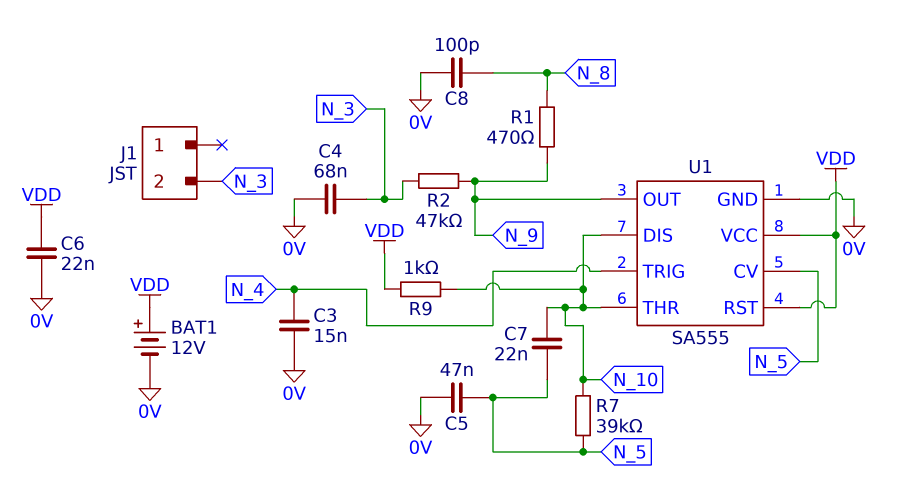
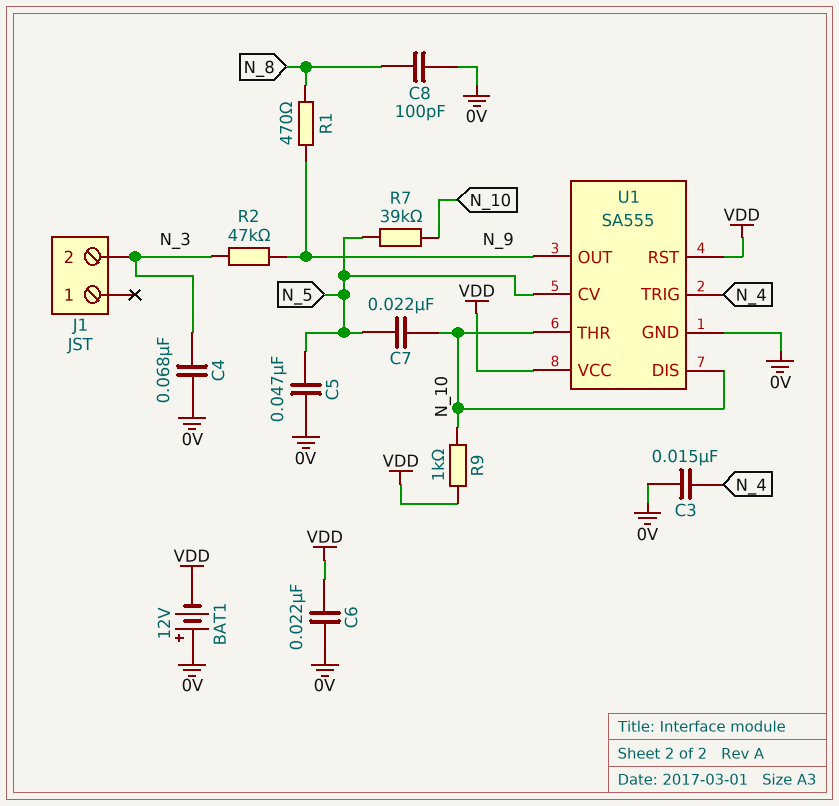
BAT1: 12V (plus VDD, minus 0V) -> 12V (plus 0V, minus VDD)

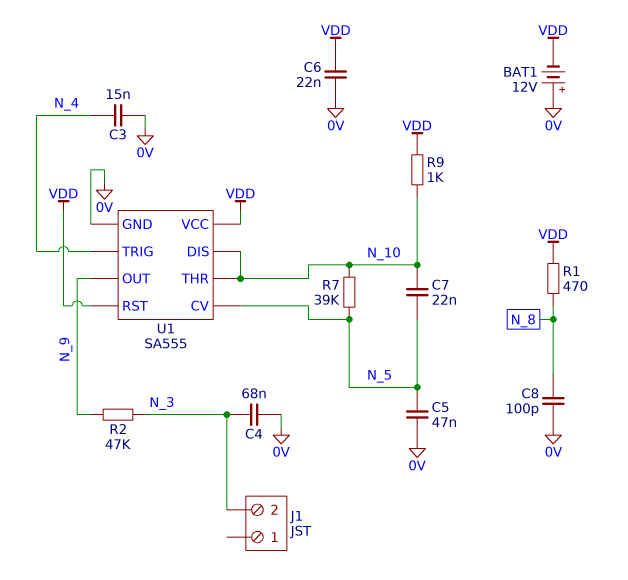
R1: 470 (N_8, N_9) -> 470 (N_8, VDD)

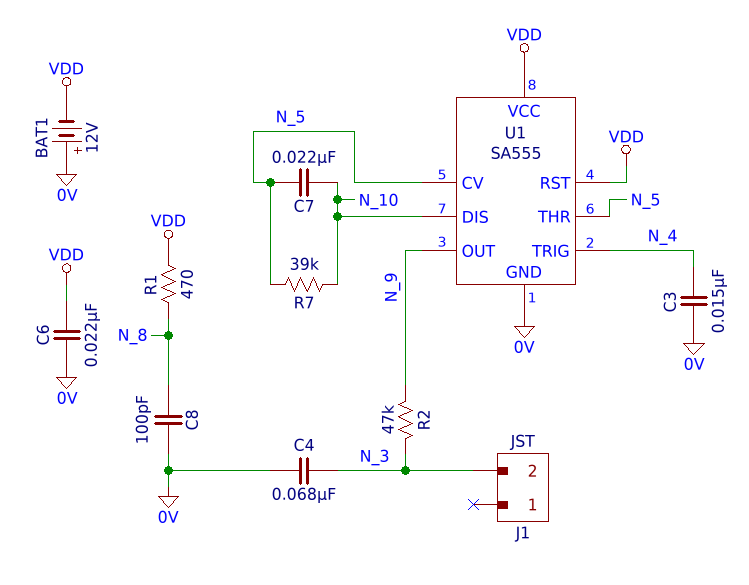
C5: 47nF (0V, N_5) -> none
R9: 1k (N_10, VDD) -> none
U1 pin THR: N_10 -> N_5

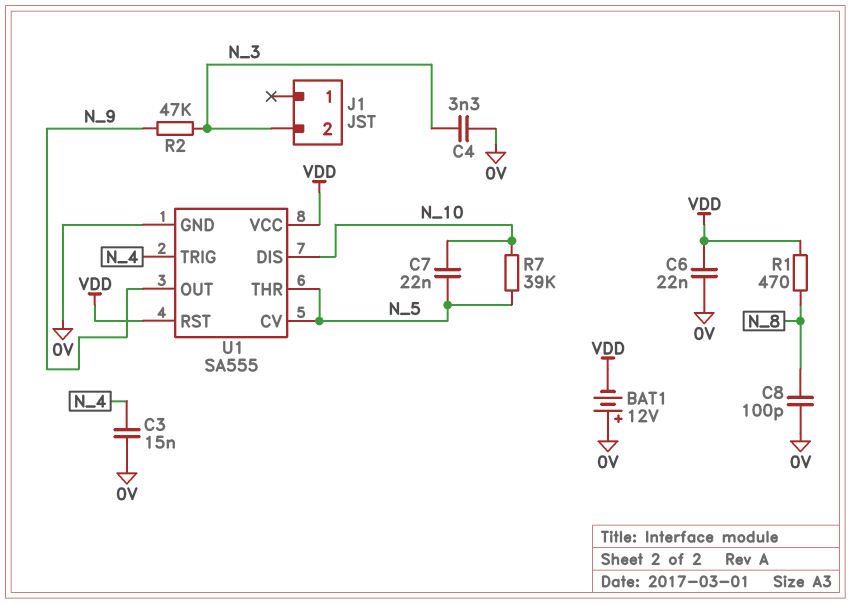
C4: 68nF (0V, N_3) -> 3.3nF (0V, N_3)

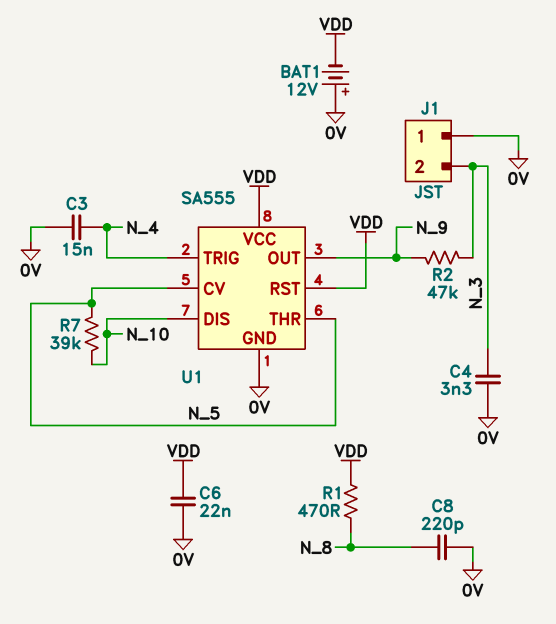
C7: 22nF (N_5, N_10) -> none
C8: 100pF (0V, N_8) -> 220pF (0V, N_8)
J1 pin 1: none -> 0V

